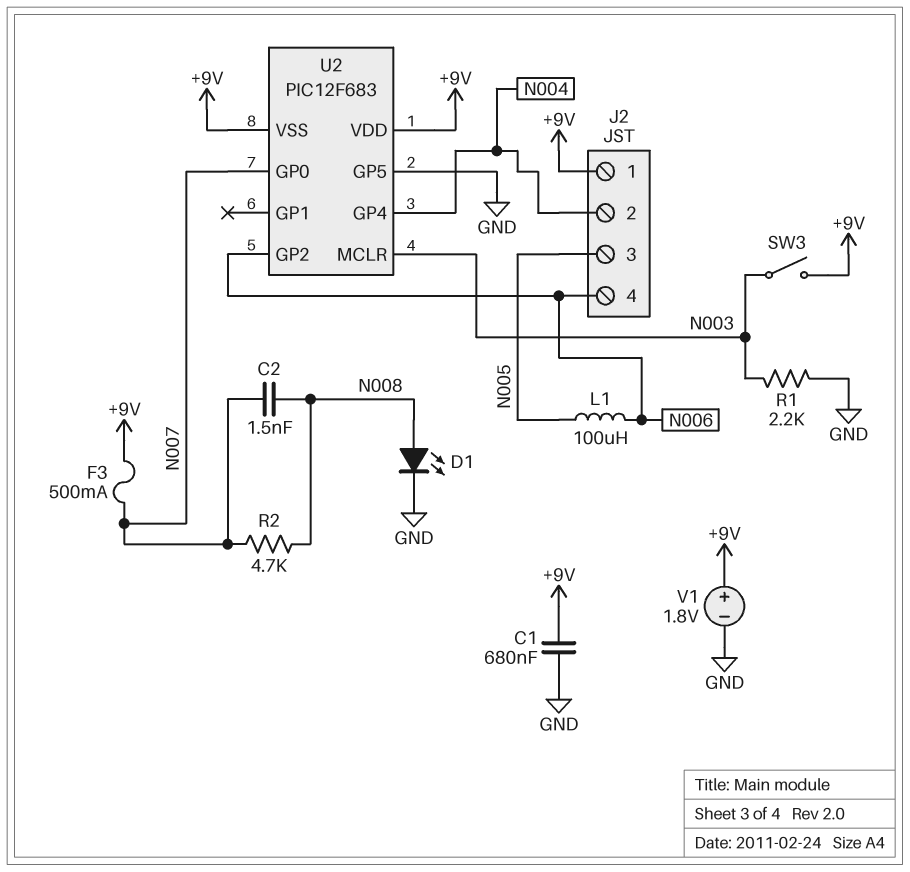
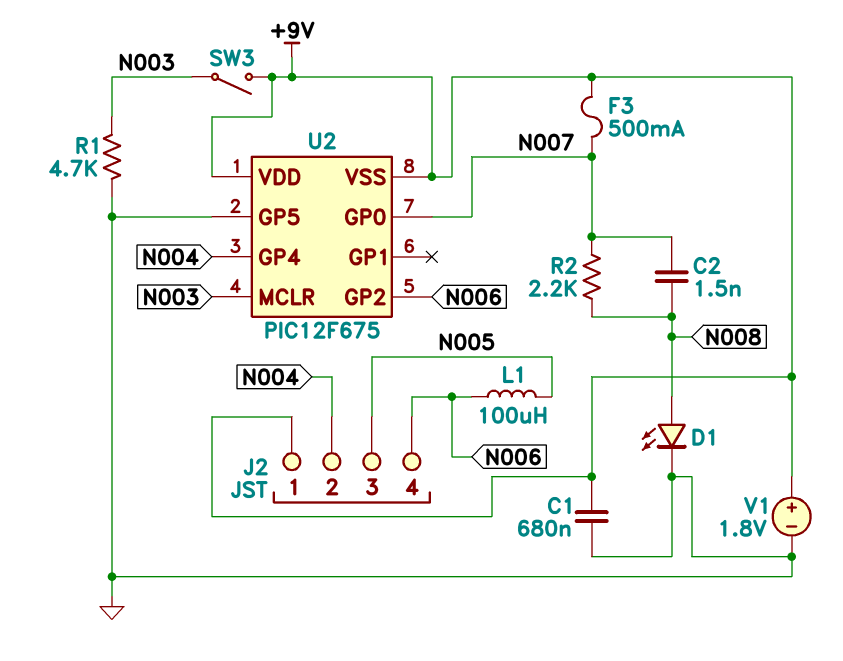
R1: 2.2k (GND, N003) -> 4.7k (GND, N003)
R2: 4.7k (N007, N008) -> 2.2k (N007, N008)
U2: PIC12F683 -> PIC12F675

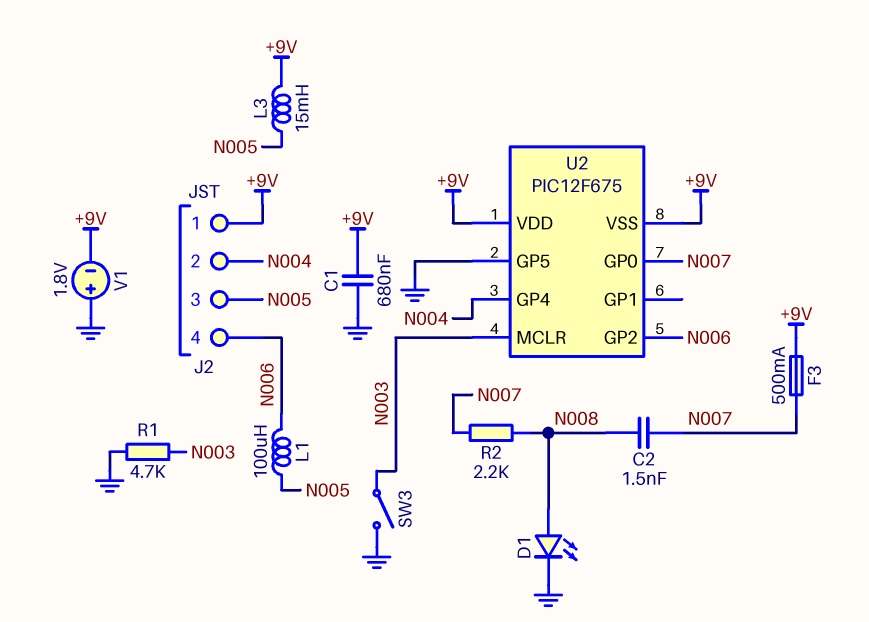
L3: none -> 15mH (+9V, N005)
SW3: switch (+9V, N003) -> switch (GND, N003)
V1: 1.8V (plus +9V, minus GND) -> 1.8V (plus GND, minus +9V)

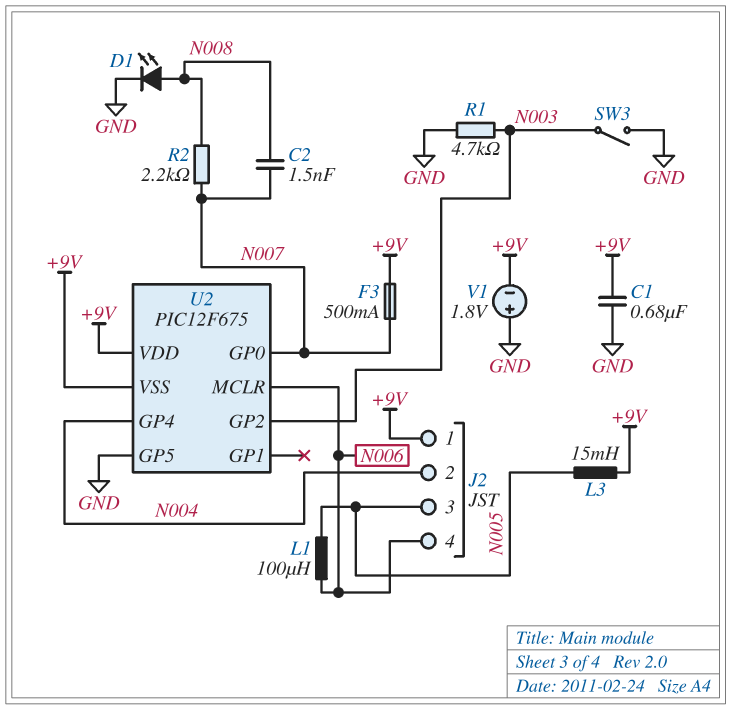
U2 pin GP2: N006 -> N003
U2 pin MCLR: N003 -> N006

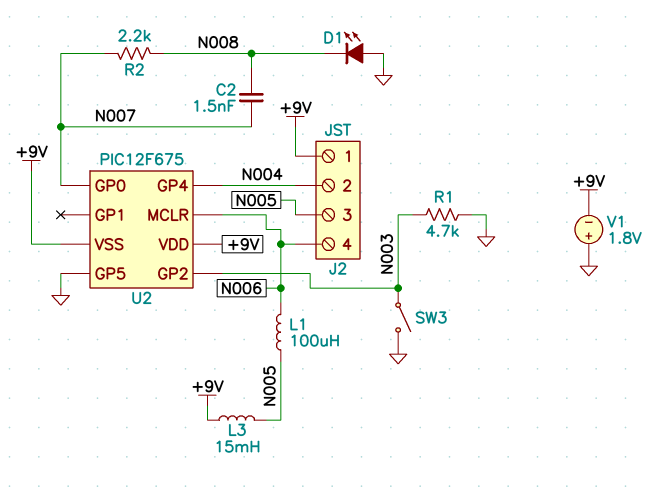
C1: 680nF (+9V, GND) -> none
D1: LED (A N008, K GND) -> LED (A GND, K N008)
F3: 500mA (+9V, N007) -> none

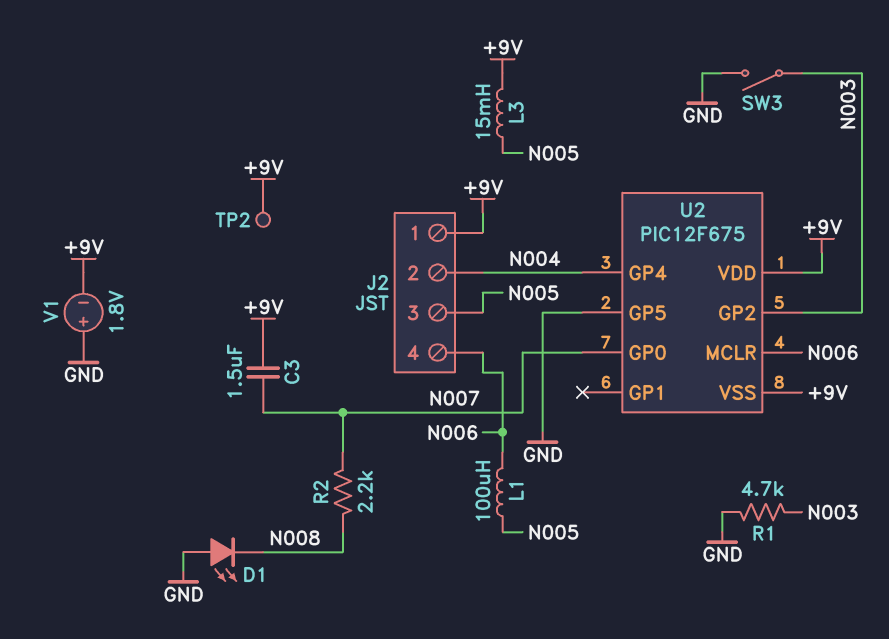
C2: 1.5nF (N007, N008) -> none
C3: none -> 1.5uF (+9V, N007)
TP2: none -> test point (+9V)

